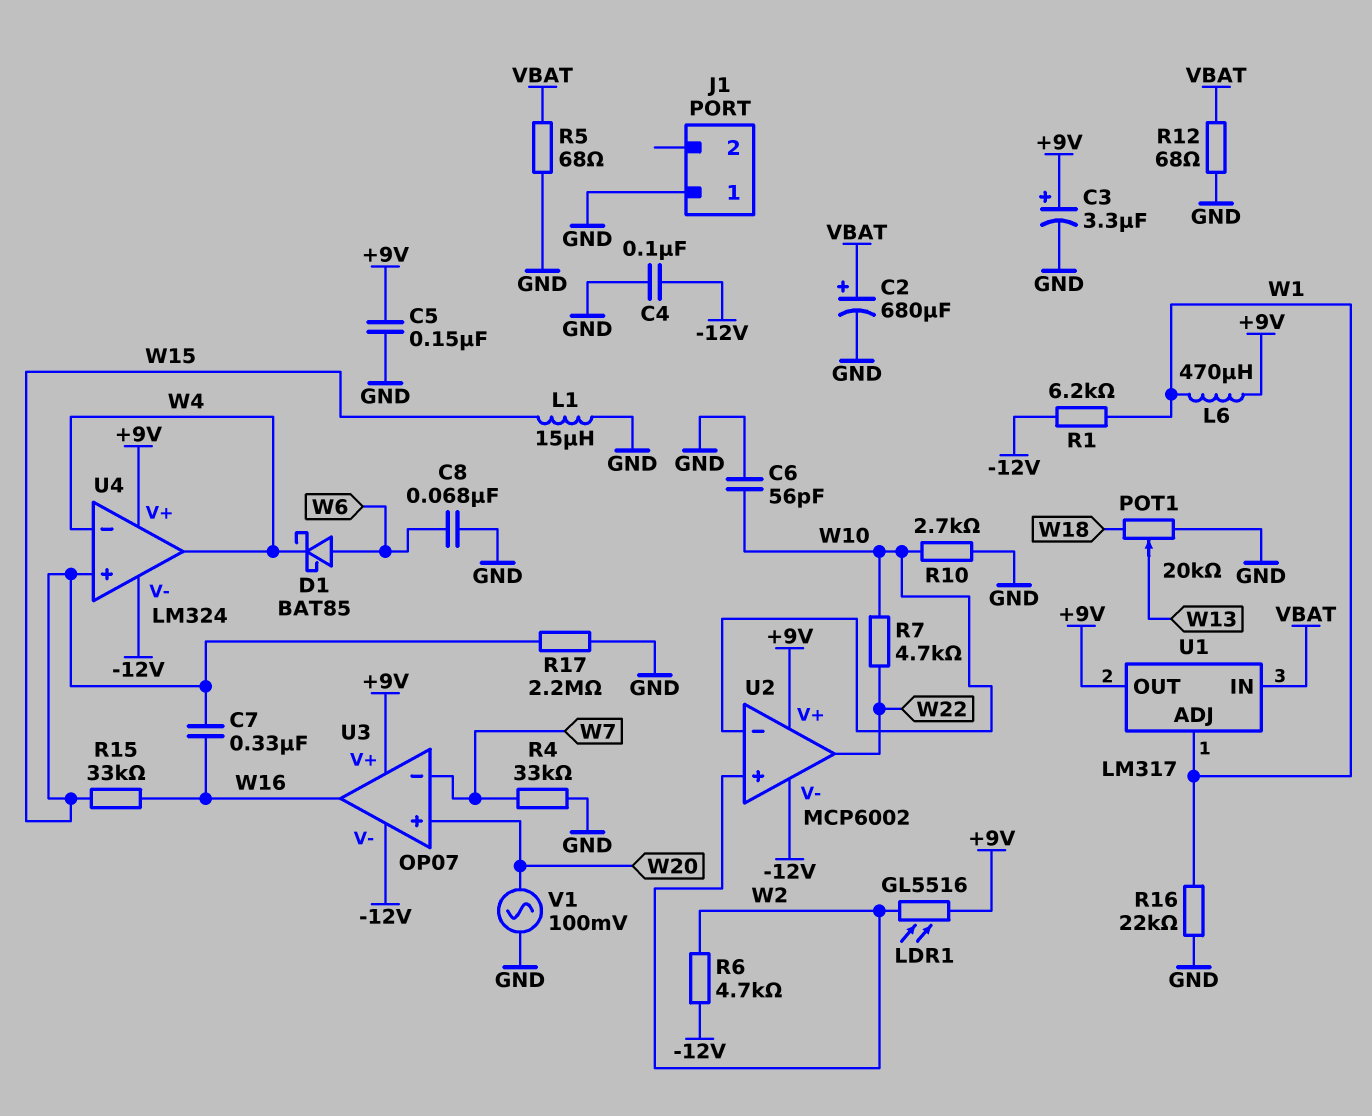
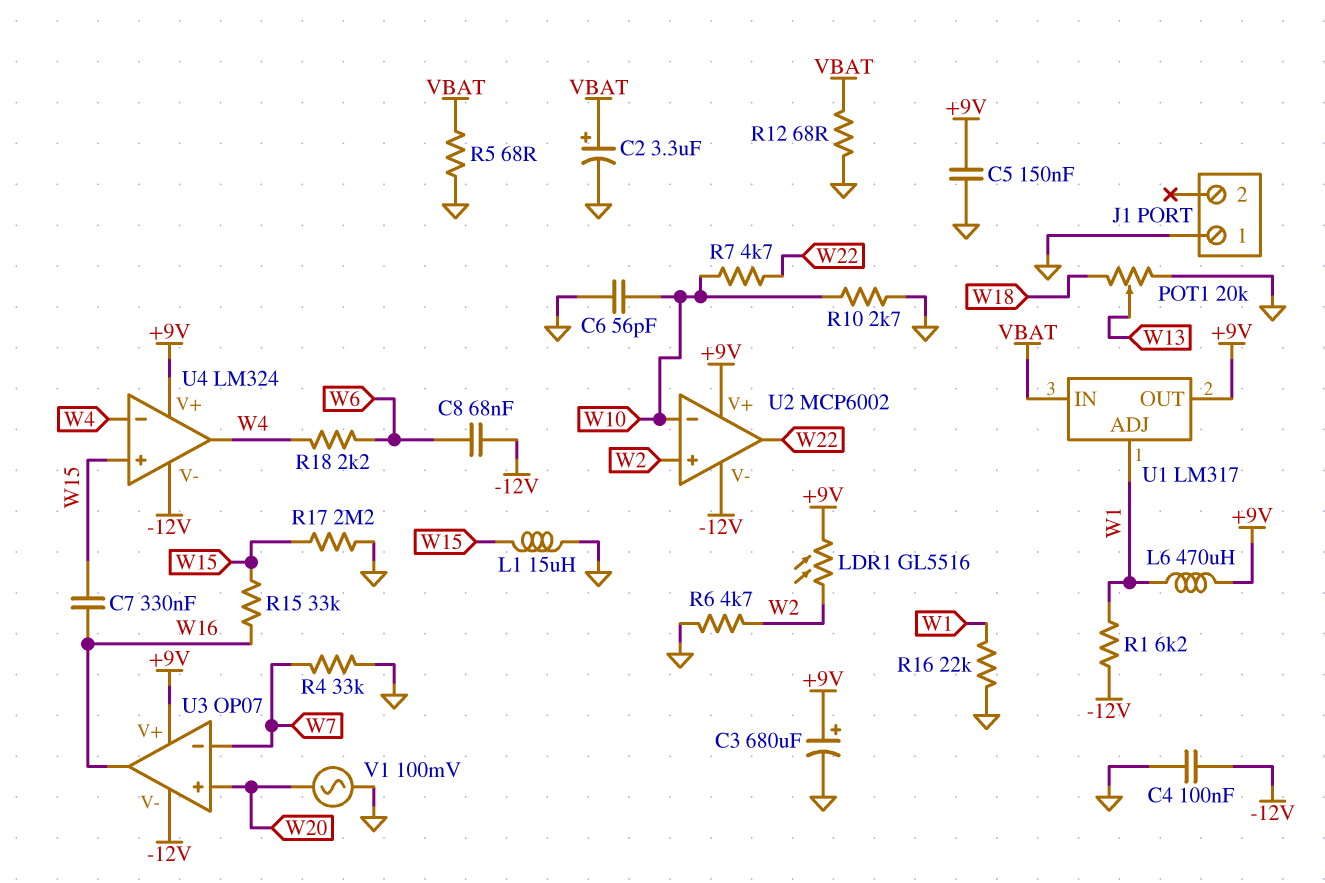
C2: 680uF (plus VBAT, minus GND) -> 3.3uF (plus VBAT, minus GND)
C3: 3.3uF (plus +9V, minus GND) -> 680uF (plus +9V, minus GND)
C8: 68nF (GND, W6) -> 68nF (-12V, W6)
D1: schottky BAT85 (A W6, K W4) -> none
R6: 4.7k (-12V, W2) -> 4.7k (GND, W2)
R18: none -> 2.2k (W4, W6)

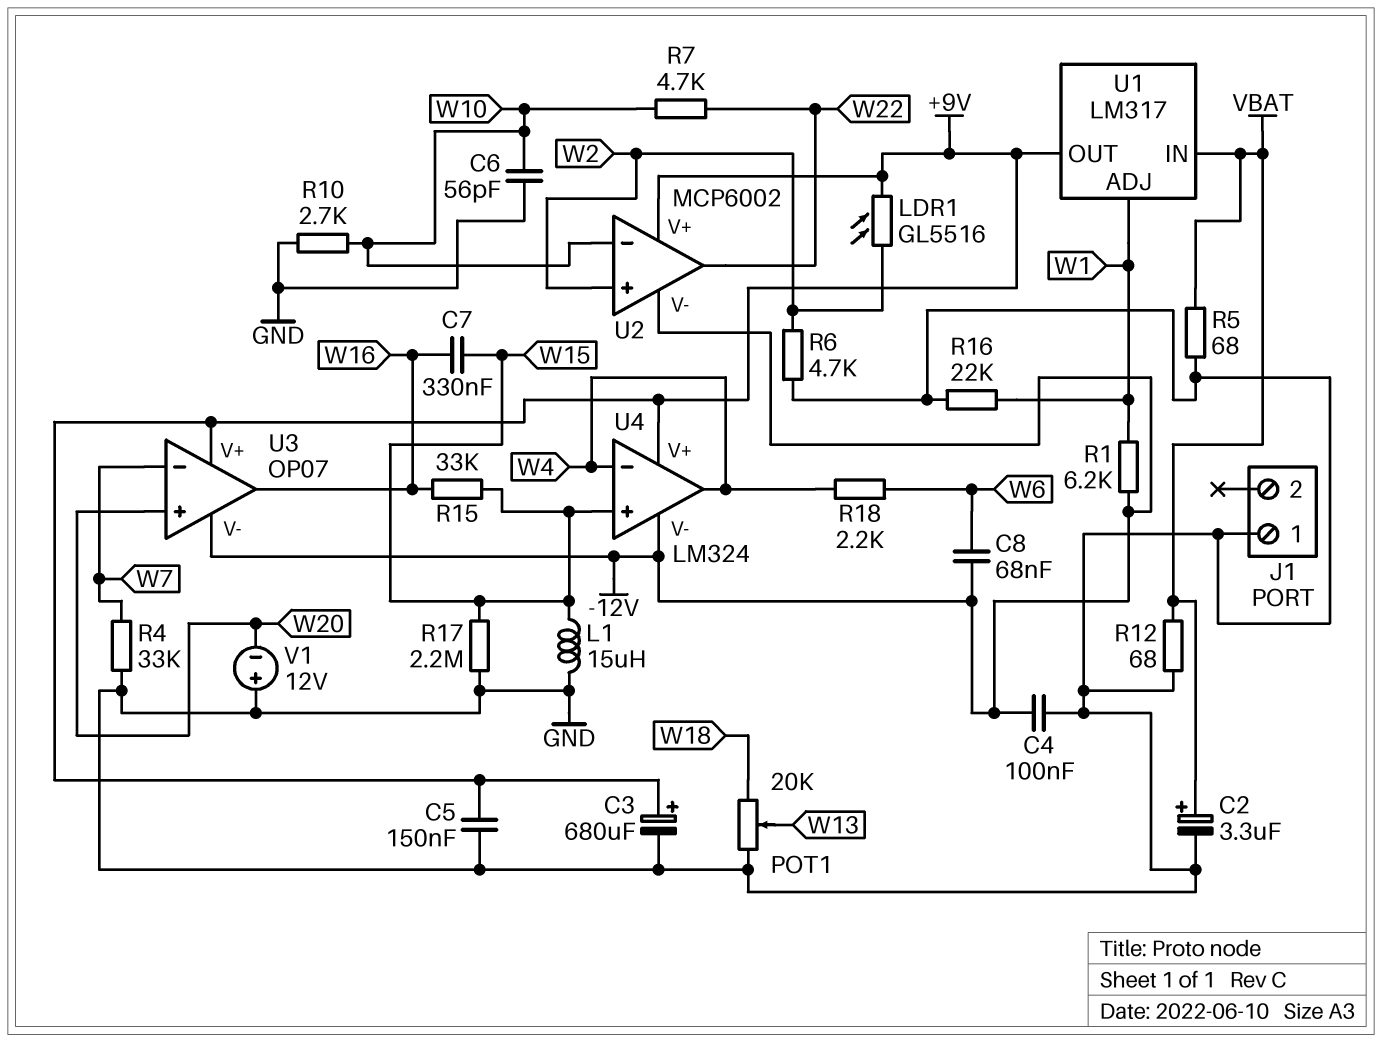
L6: 470uH (+9V, W1) -> none
V1: AC 100mV (GND, W20) -> 12V (plus GND, minus W20)

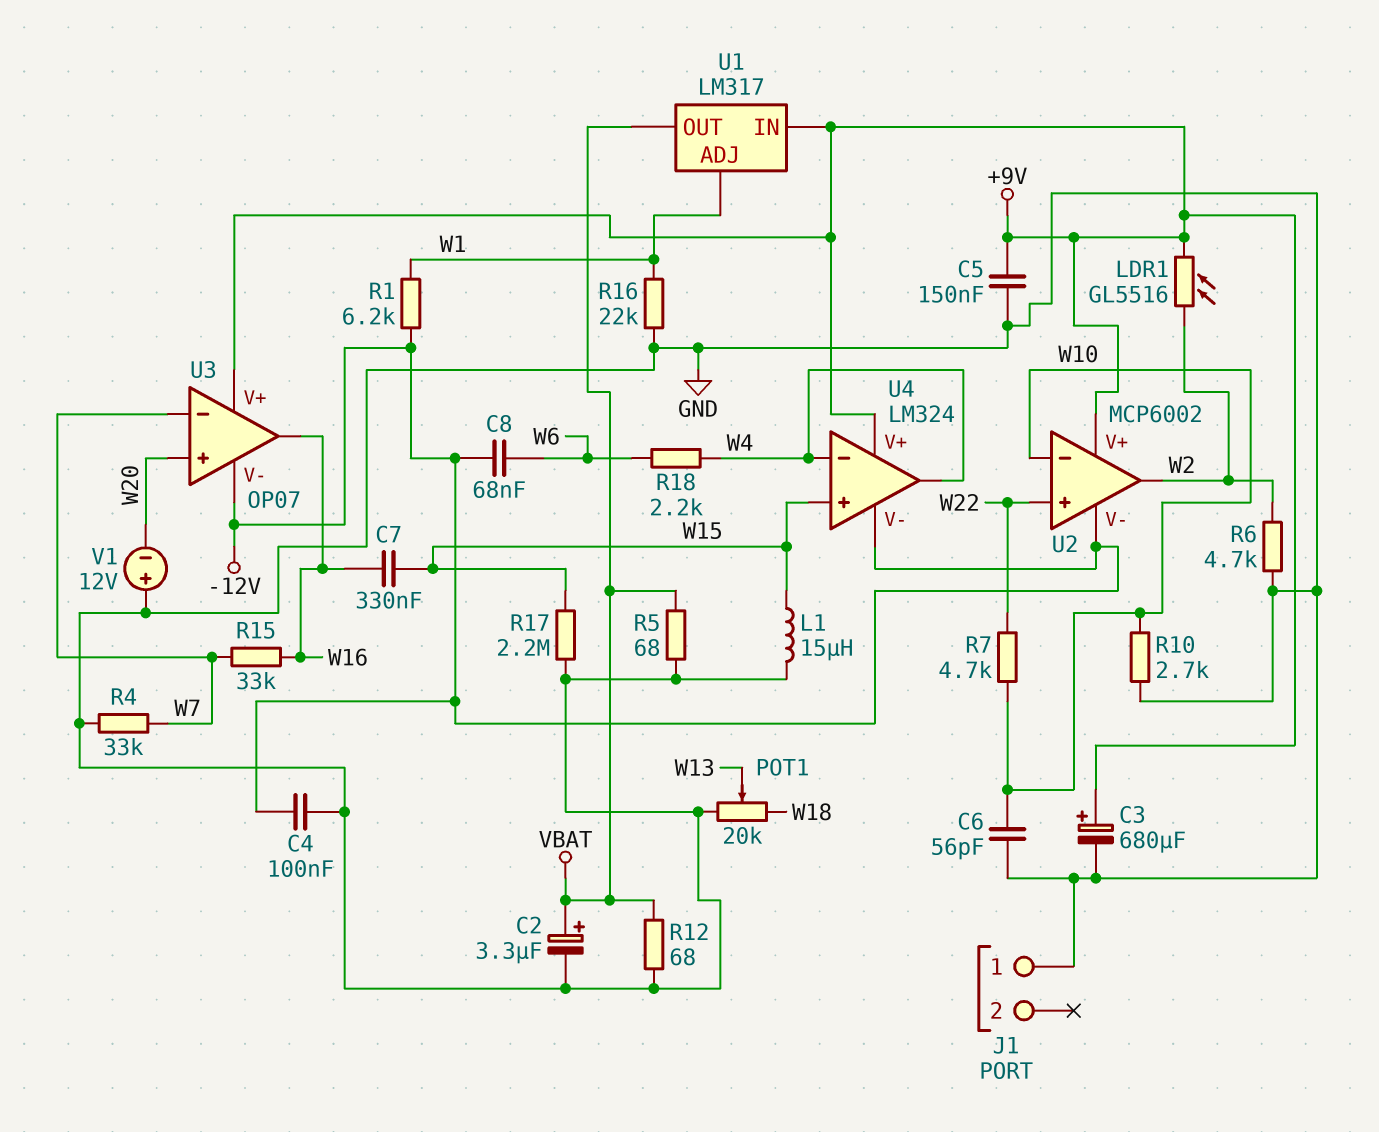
R15: 33k (W15, W16) -> 33k (W7, W16)
U1 pin IN: VBAT -> +9V
U1 pin OUT: +9V -> VBAT
U2 pin in+: W2 -> W22
U2 pin out: W22 -> W2

